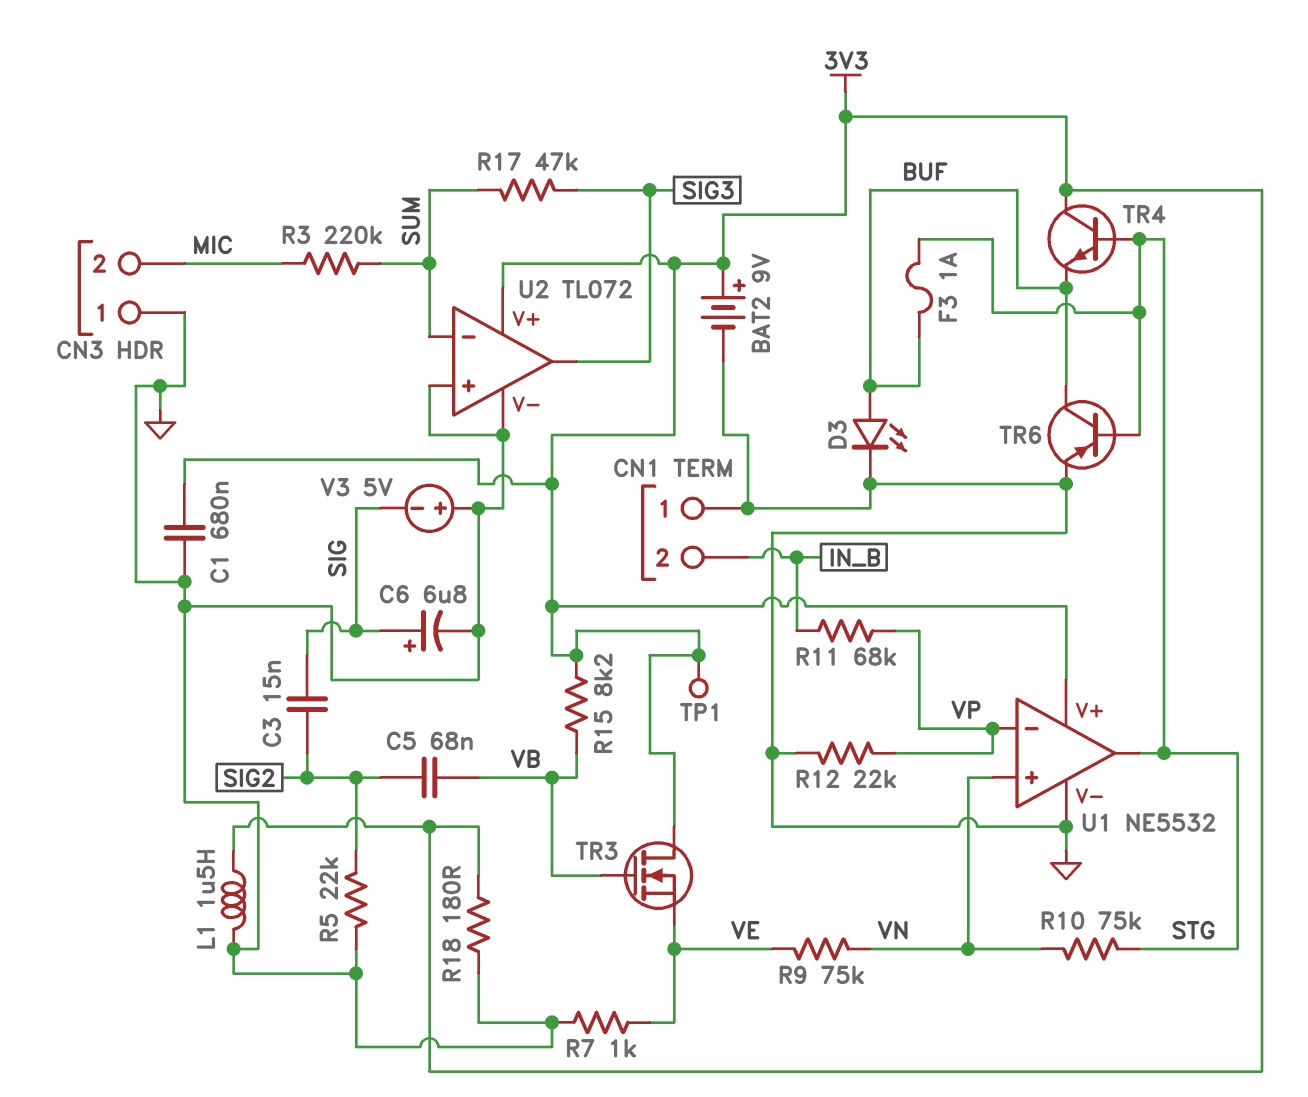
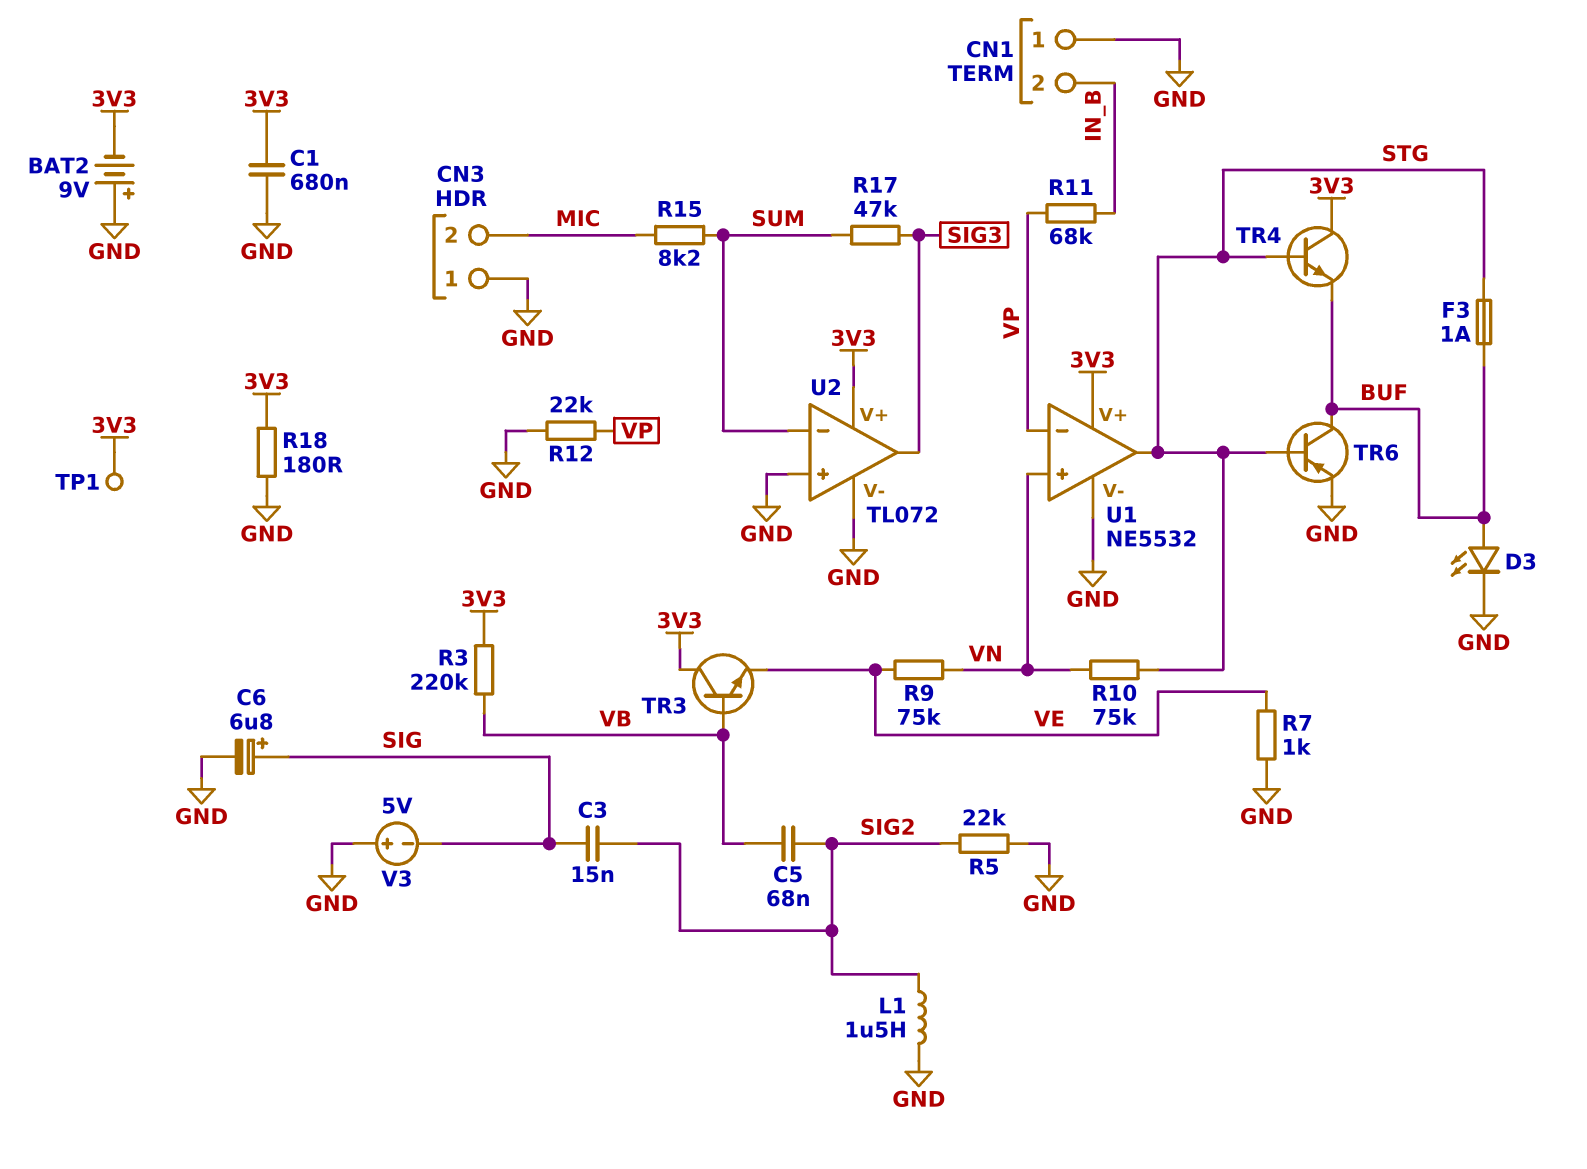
BAT2: 9V (plus 3V3, minus GND) -> 9V (plus GND, minus 3V3)
L1: 1.5uH (3V3, GND) -> 1.5uH (GND, SIG2)
R3: 220k (MIC, SUM) -> 220k (3V3, VB)
R15: 8.2k (3V3, VB) -> 8.2k (MIC, SUM)
TR3: NMOS (G VB, D 3V3, S VE) -> NPN (B VB, C 3V3, E VE)

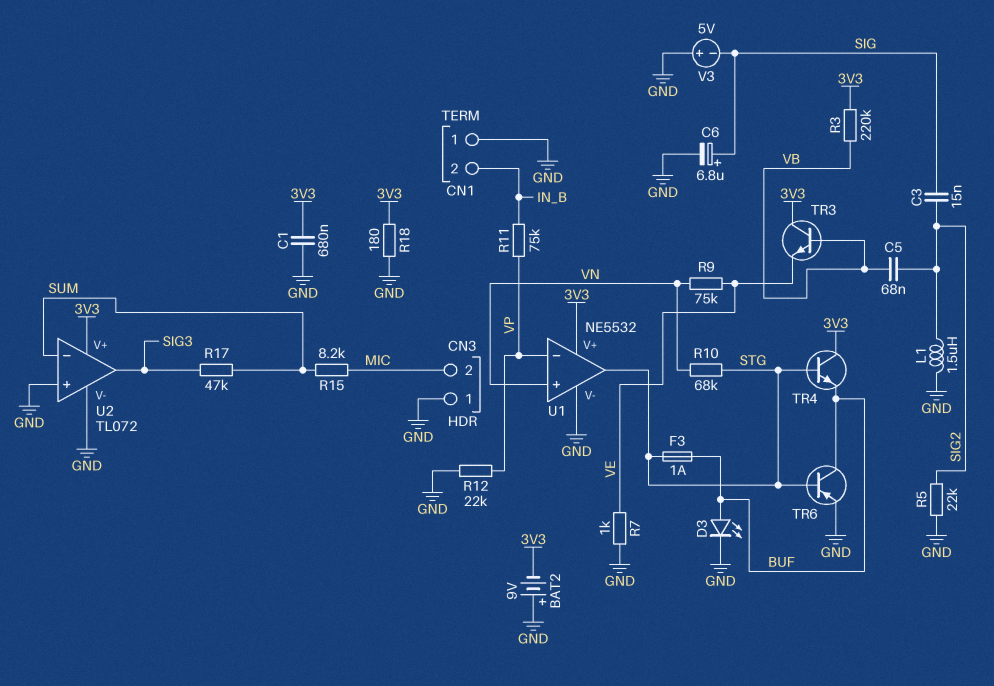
R10: 75k (STG, VN) -> 68k (STG, VN)
R11: 68k (IN_B, VP) -> 75k (IN_B, VP)
TP1: test point (3V3) -> none

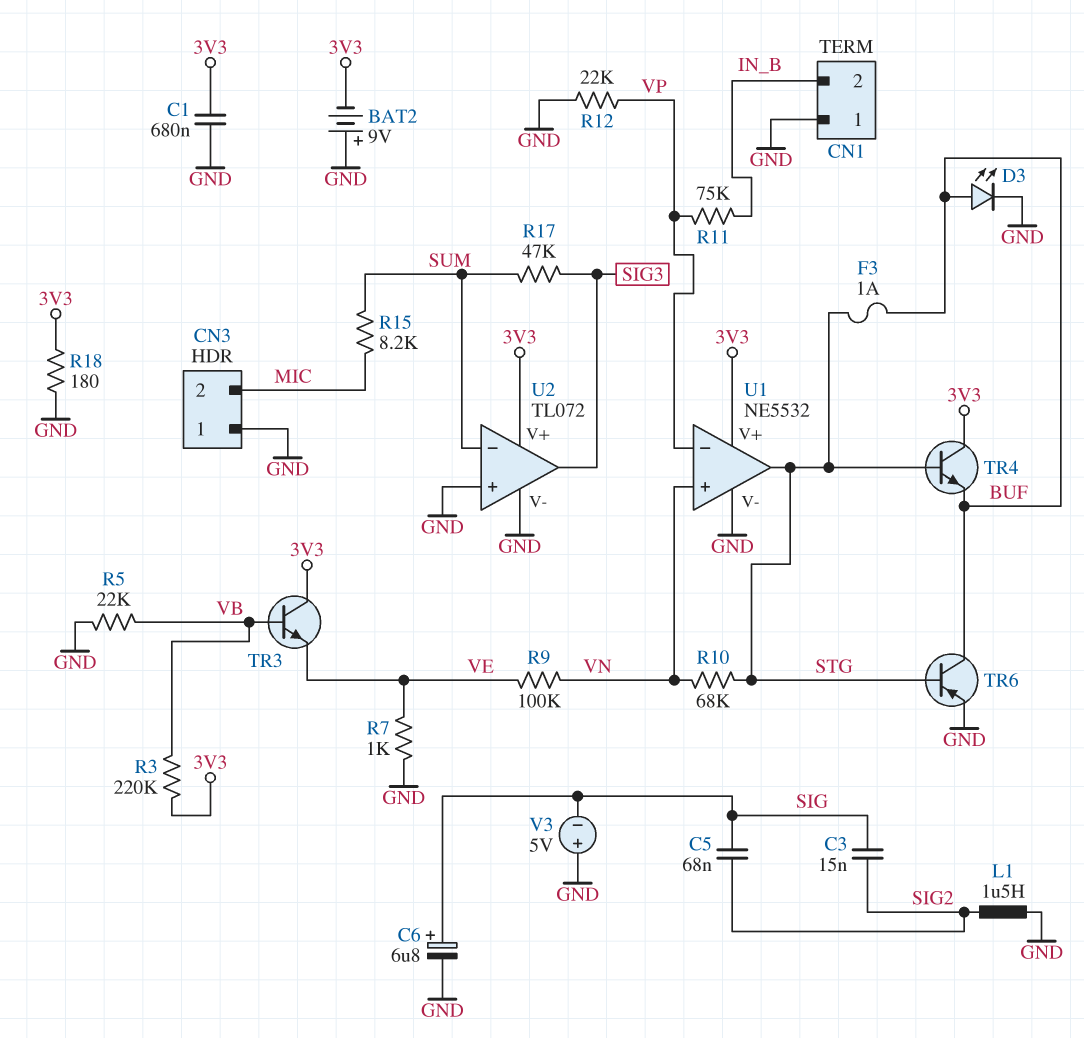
C5: 68nF (SIG2, VB) -> 68nF (SIG, SIG2)
R5: 22k (GND, SIG2) -> 22k (GND, VB)
R9: 75k (VE, VN) -> 100k (VE, VN)

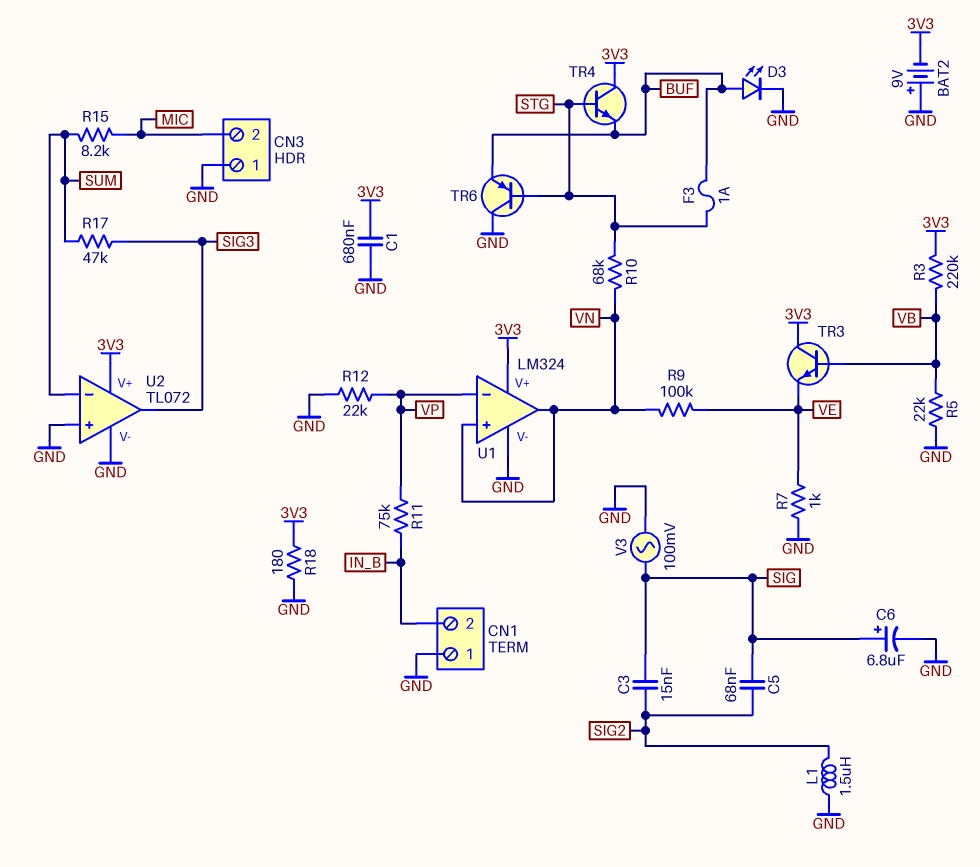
TR6: PNP (B STG, C BUF, E GND) -> PNP (B STG, C GND, E BUF)
U1: NE5532 -> LM324
U1 pin out: STG -> VN
V3: 5V (plus GND, minus SIG) -> AC 100mV (GND, SIG)

